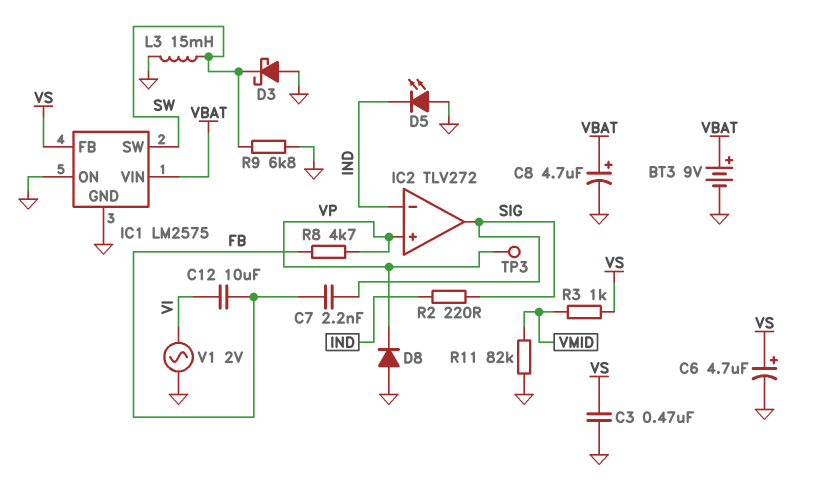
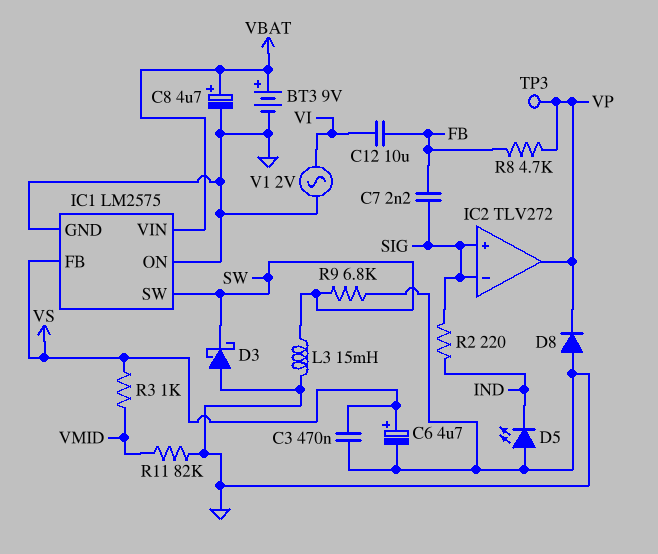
IC2 pin in+: VP -> SIG
IC2 pin in-: IND -> SIG
IC2 pin out: SIG -> VP

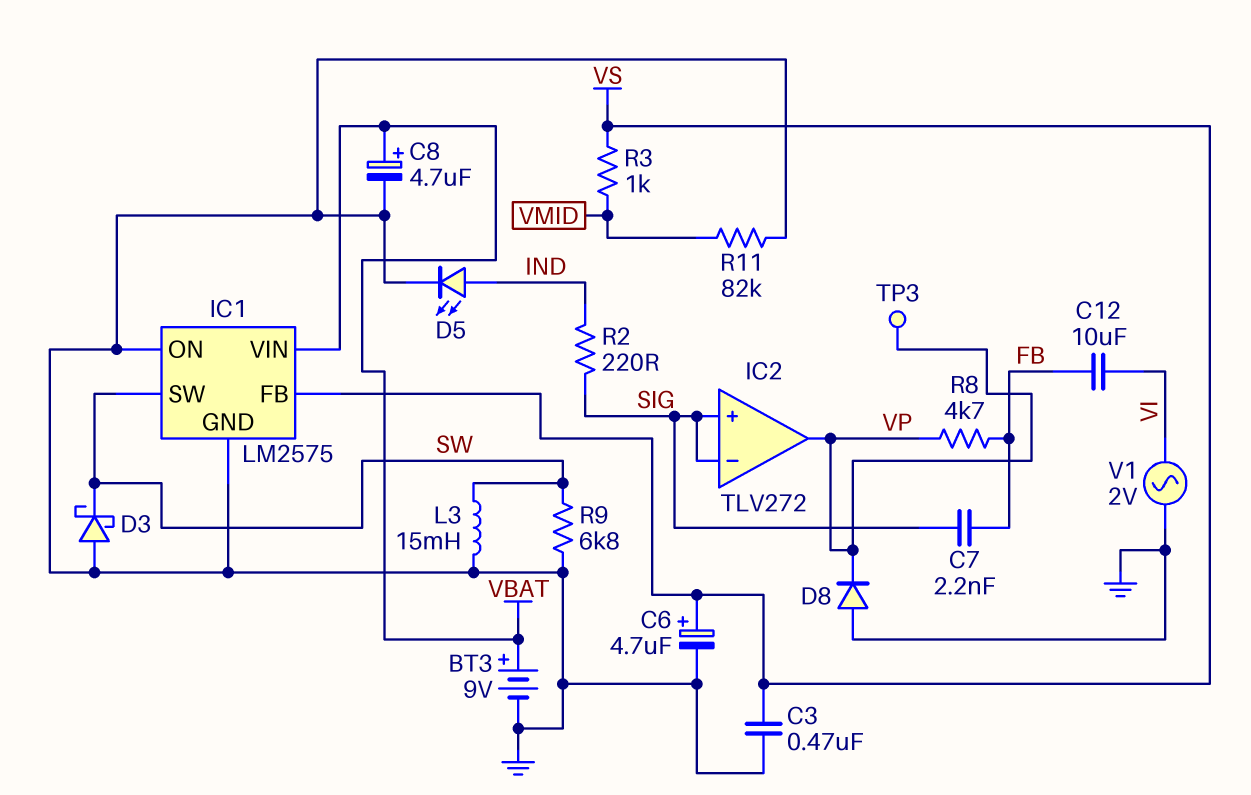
D5: LED (A GND, K IND) -> LED (A IND, K GND)

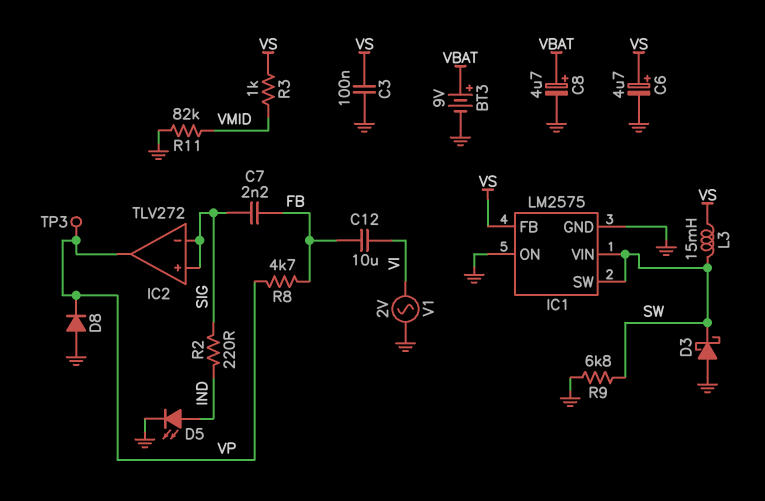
C3: 470nF (GND, VS) -> 100nF (GND, VS)
IC1 pin VIN: VBAT -> SW
L3: 15mH (GND, SW) -> 15mH (SW, VS)

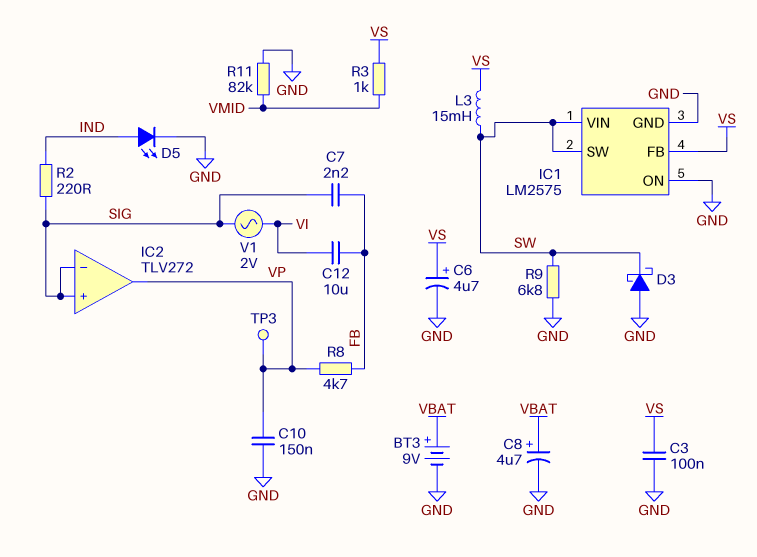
C10: none -> 150nF (GND, VP)
D8: diode (A GND, K VP) -> none
V1: AC 2V (GND, VI) -> AC 2V (SIG, VI)

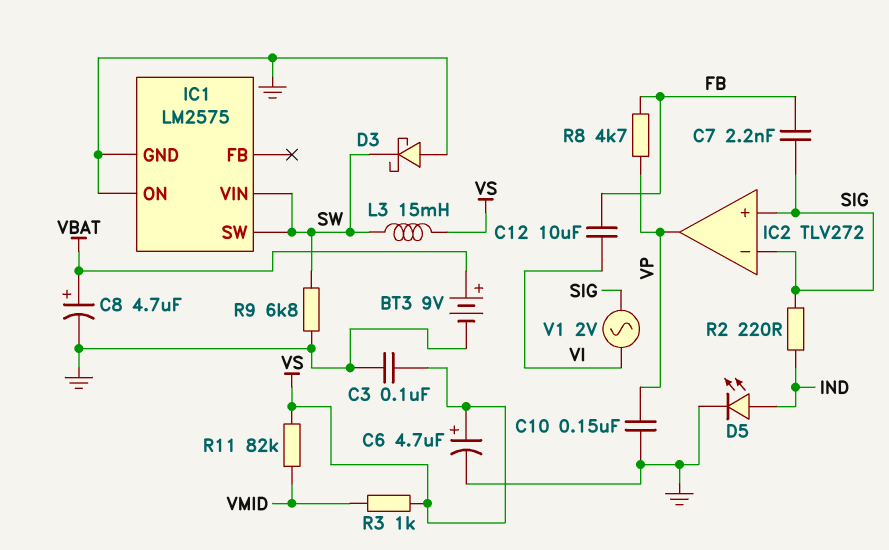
IC1 pin FB: VS -> none
R11: 82k (GND, VMID) -> 82k (VMID, VS)
TP3: test point (VP) -> none

